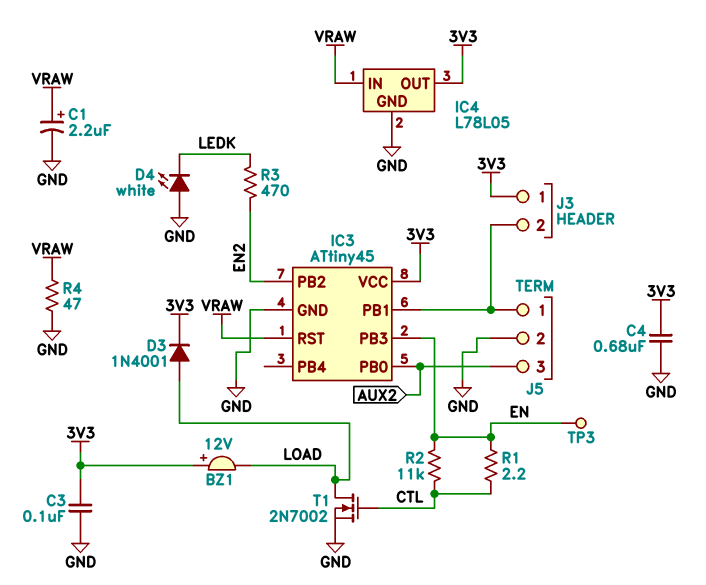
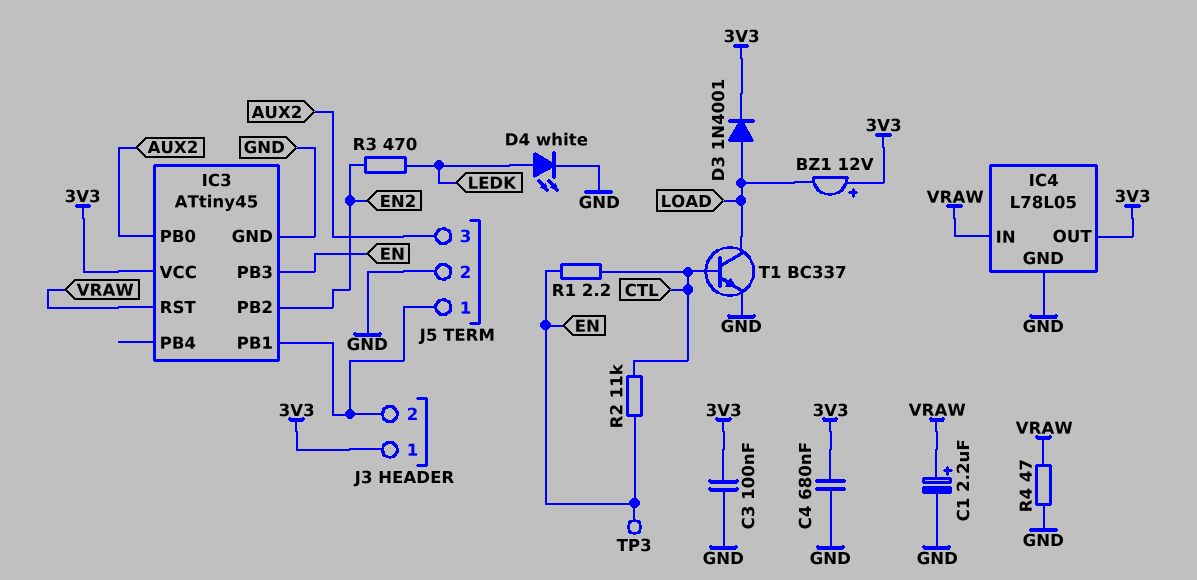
D4: LED white (A GND, K LEDK) -> LED white (A LEDK, K GND)
T1: NMOS 2N7002 (G CTL, D LOAD, S GND) -> NPN BC337 (B CTL, C LOAD, E GND)

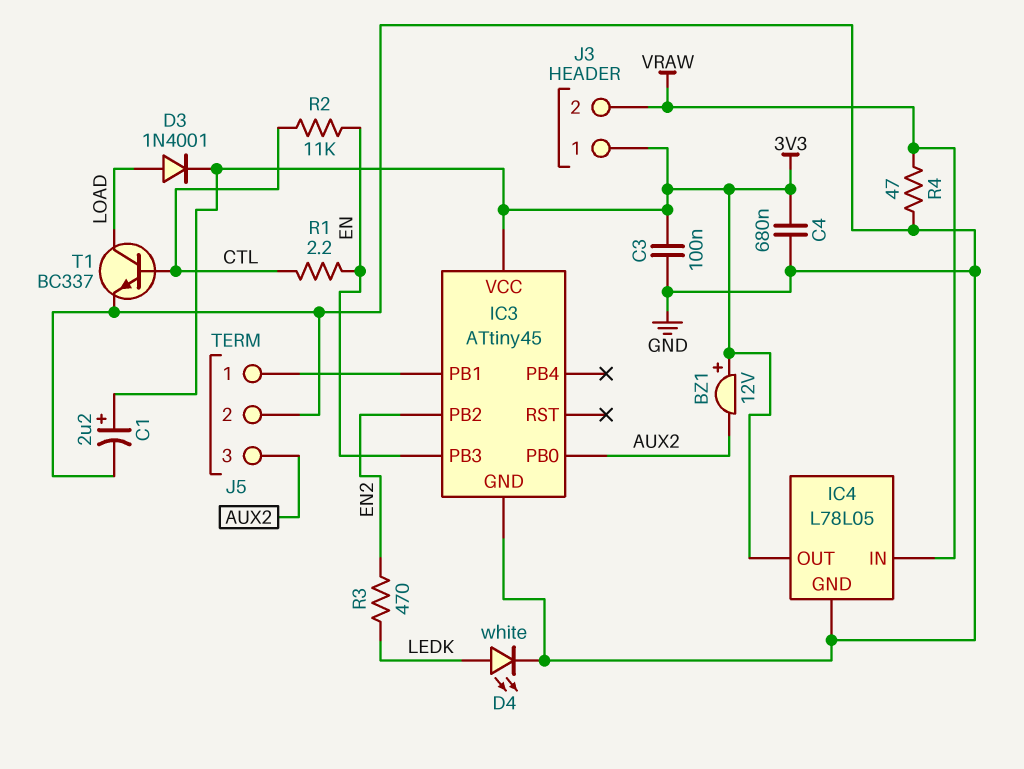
BZ1: buzzer 12V (plus 3V3, minus LOAD) -> buzzer 12V (plus 3V3, minus AUX2)
C1: 2.2uF (plus VRAW, minus GND) -> 2.2uF (plus 3V3, minus GND)
IC3 pin RST: VRAW -> none
J3 pin 2: IC3/PB1 -> VRAW
TP3: test point (EN) -> none

